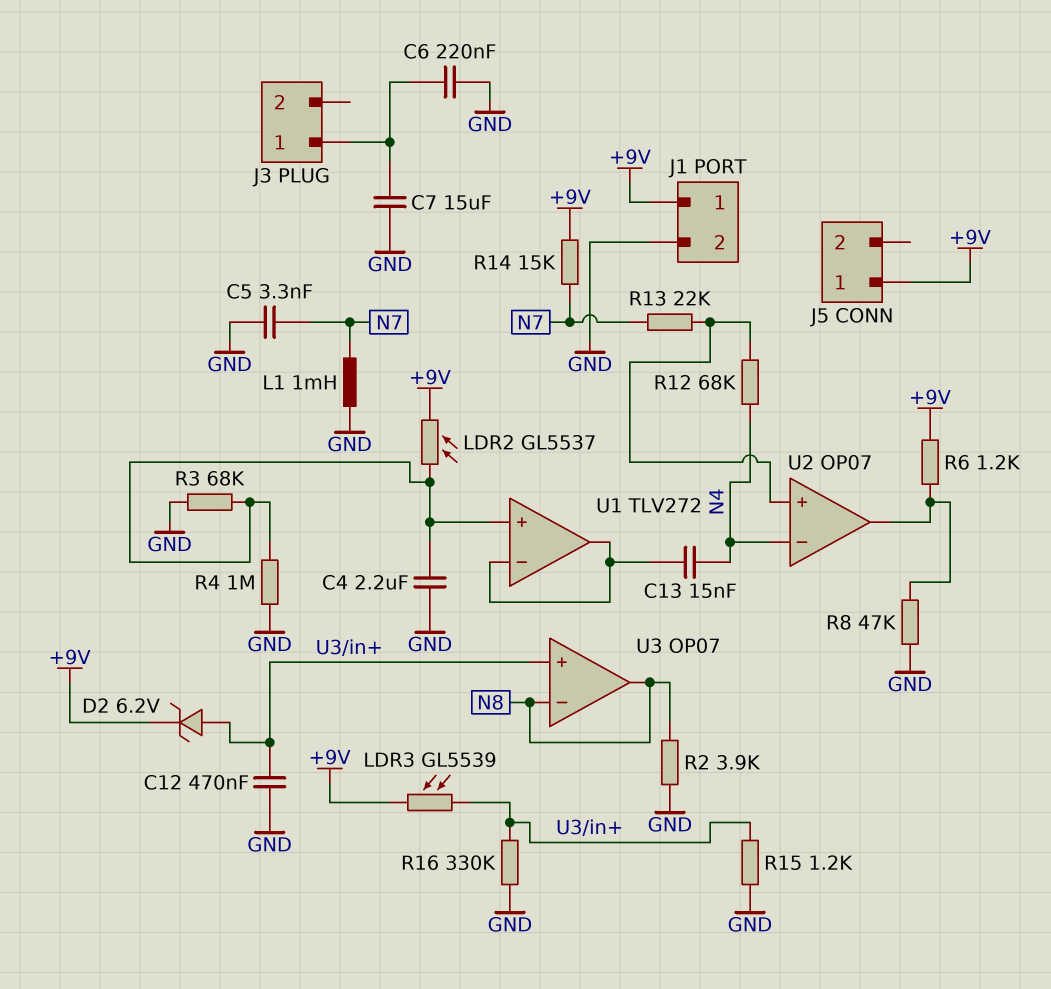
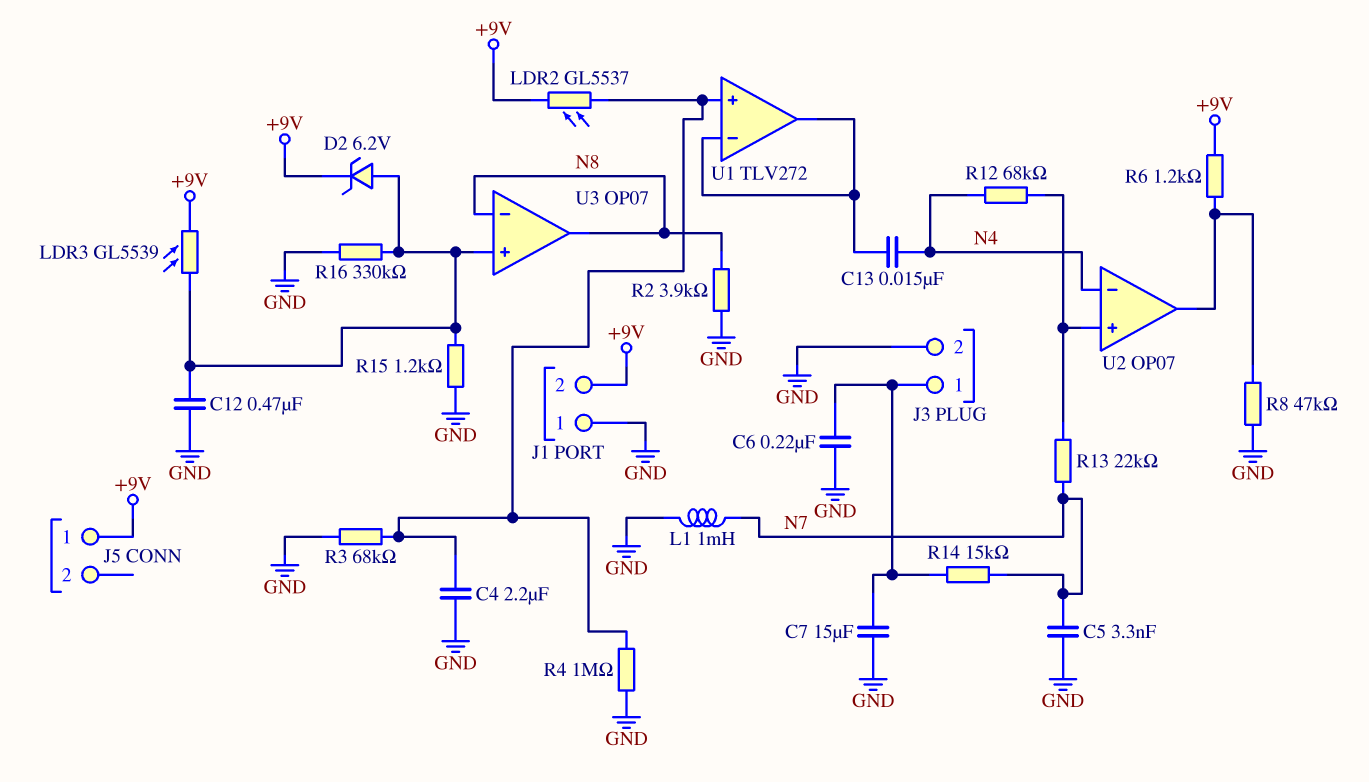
J1 pin 1: +9V -> GND
J1 pin 2: GND -> +9V
J3 pin 2: none -> GND
R14: 15k (+9V, N7) -> 15k (J3/1, N7)

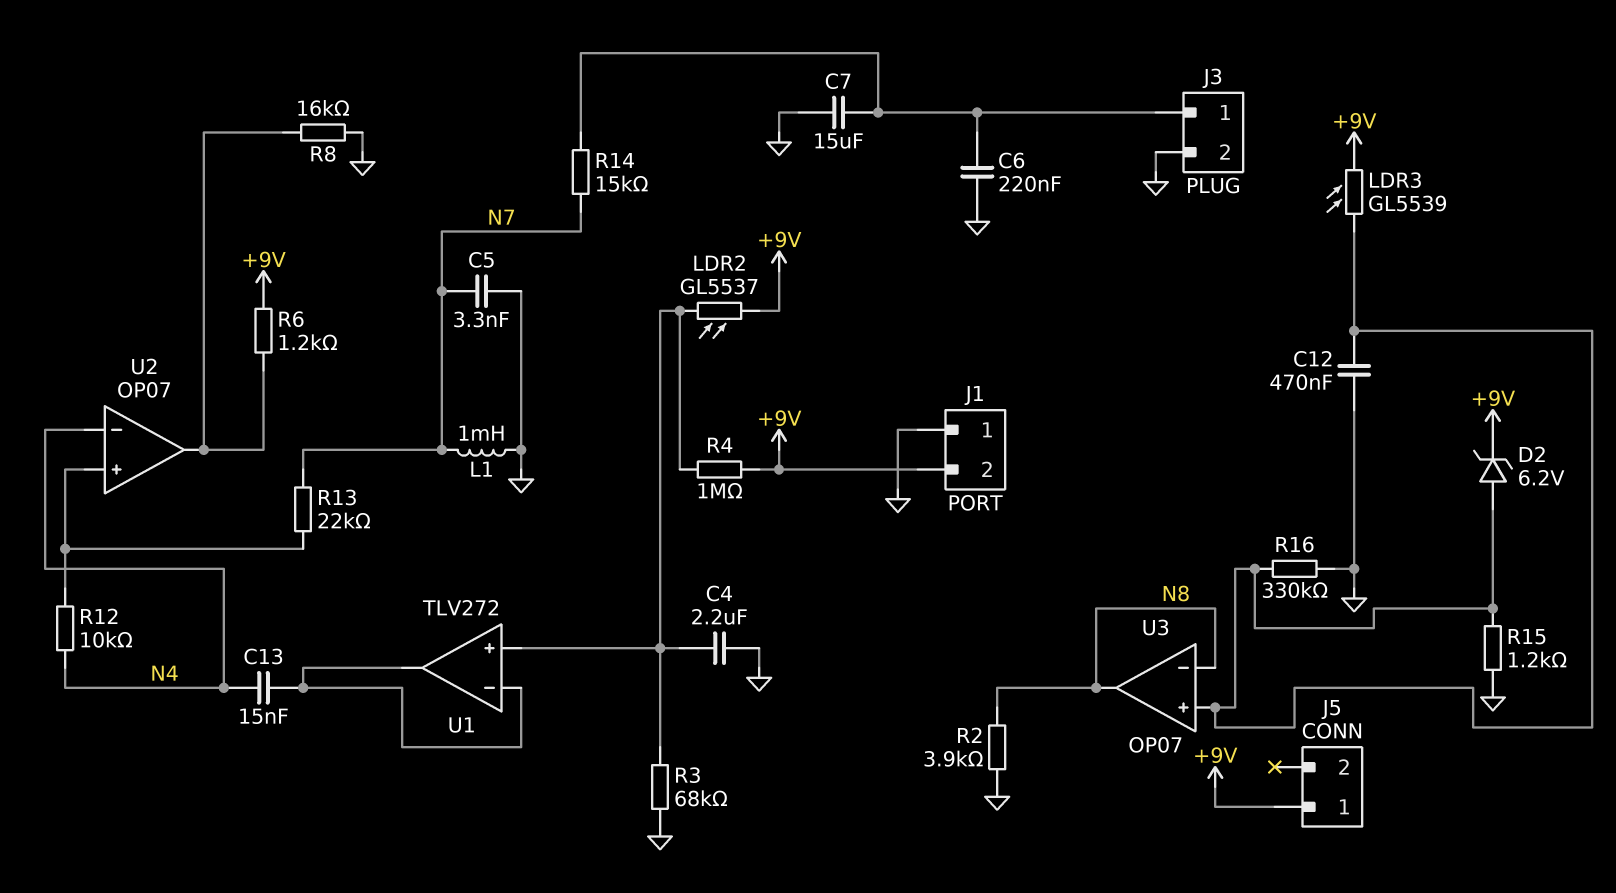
R4: 1M (GND, U1/in+) -> 1M (+9V, U1/in+)
R8: 47k (GND, U2/out) -> 16k (GND, U2/out)
R12: 68k (N4, U2/in+) -> 10k (N4, U2/in+)

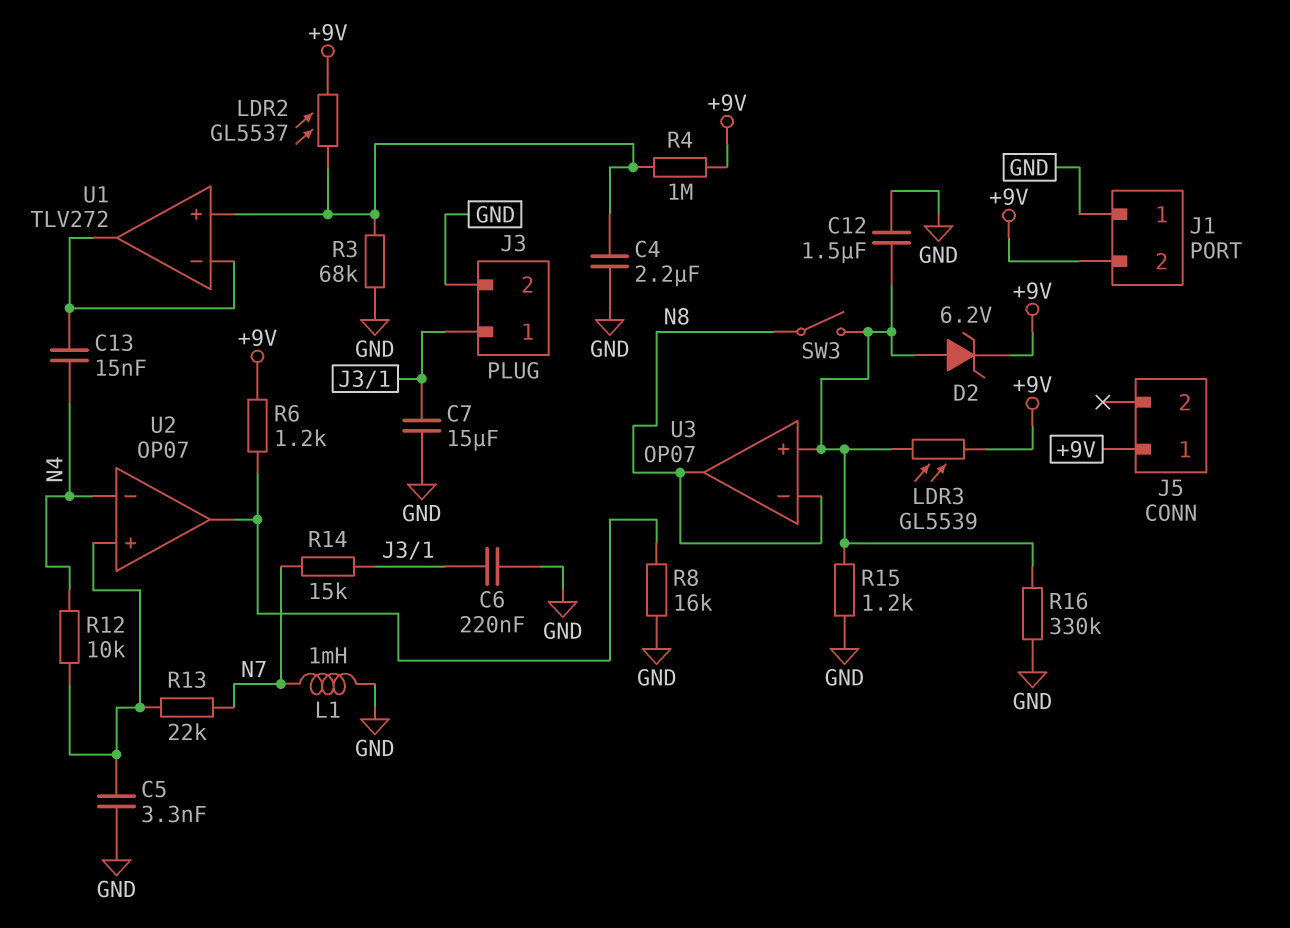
C5: 3.3nF (GND, N7) -> 3.3nF (GND, U2/in+)
C12: 470nF (GND, U3/in+) -> 1.5uF (GND, U3/in+)
R2: 3.9k (GND, N8) -> none
SW3: none -> switch (N8, U3/in+)

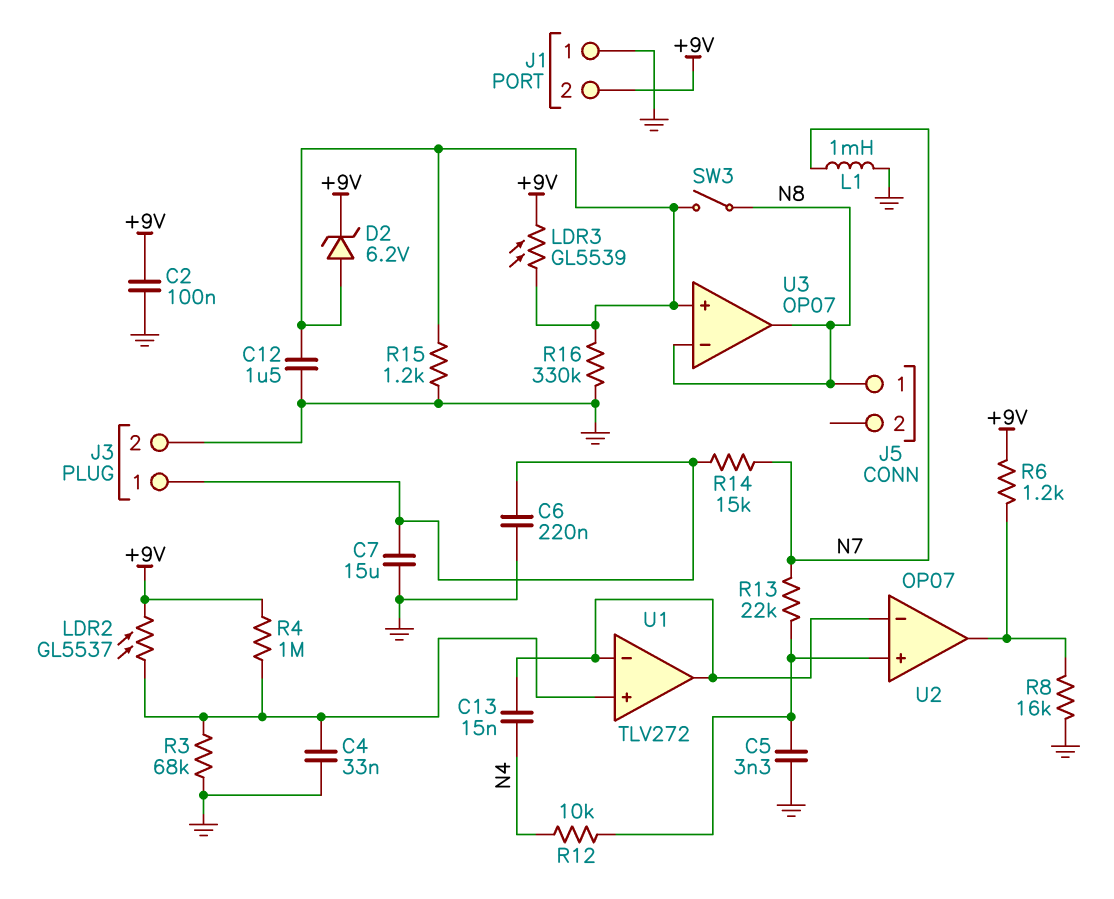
C2: none -> 100nF (+9V, GND)
C4: 2.2uF (GND, U1/in+) -> 33nF (GND, U1/in+)
J5 pin 1: +9V -> N8
U2 pin in-: N4 -> U1/in-

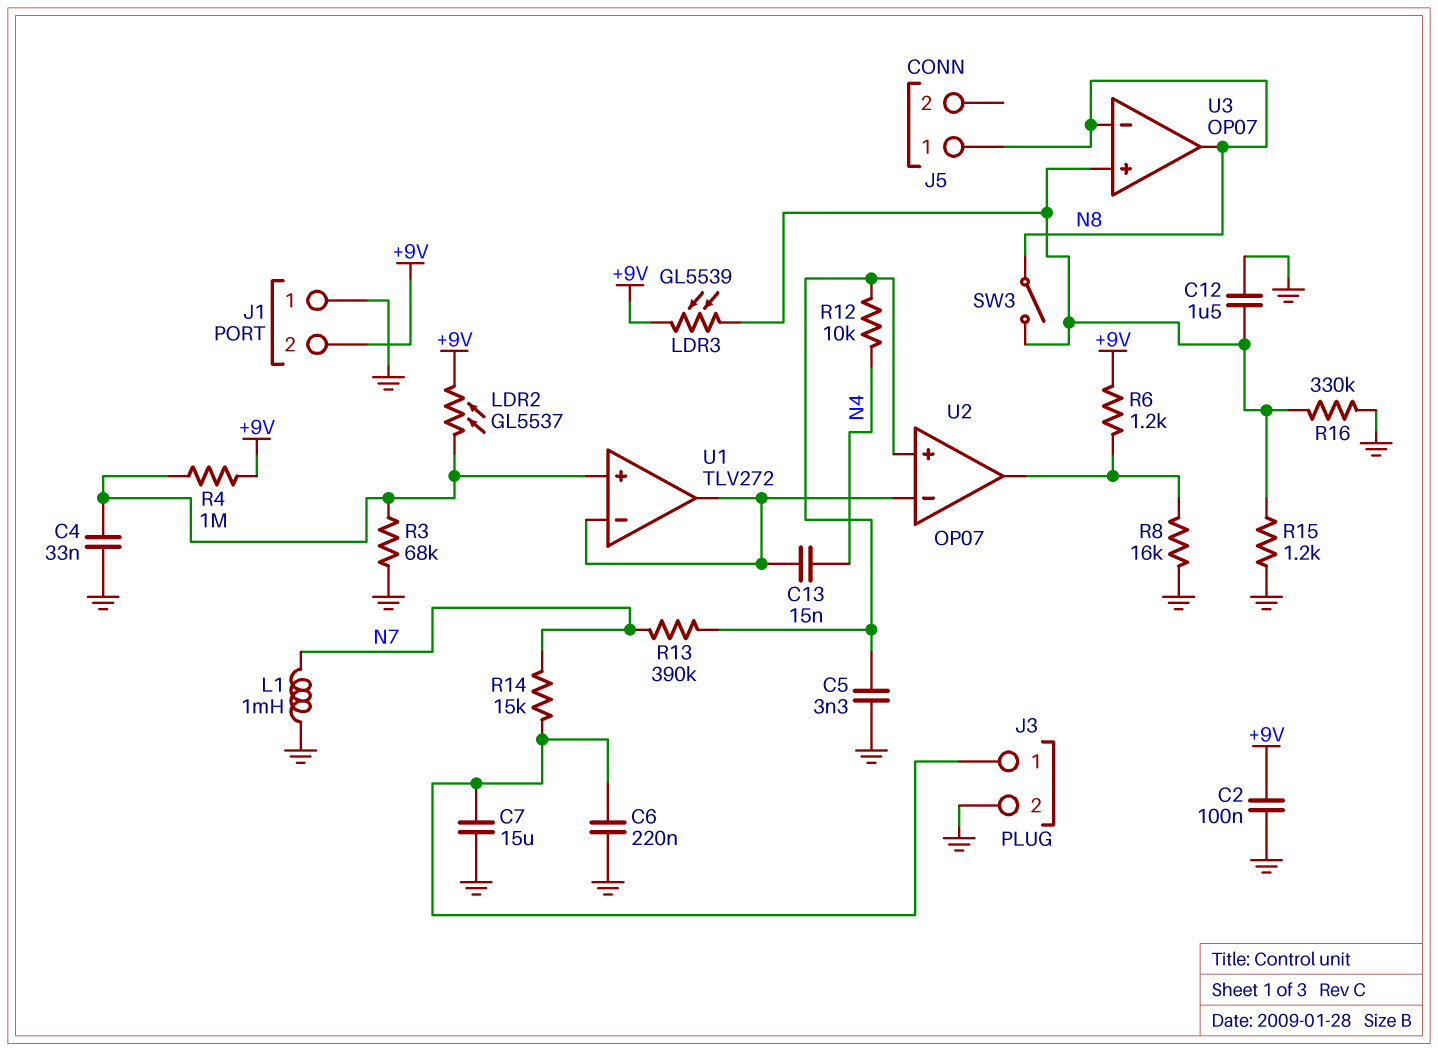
D2: zener 6.2V (A U3/in+, K +9V) -> none
R13: 22k (N7, U2/in+) -> 390k (N7, U2/in+)

